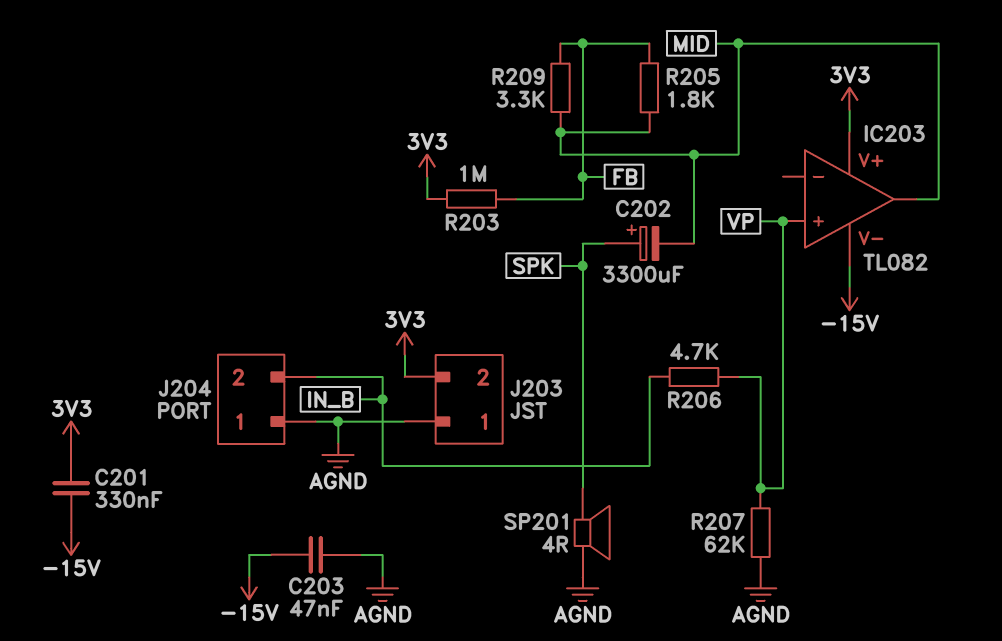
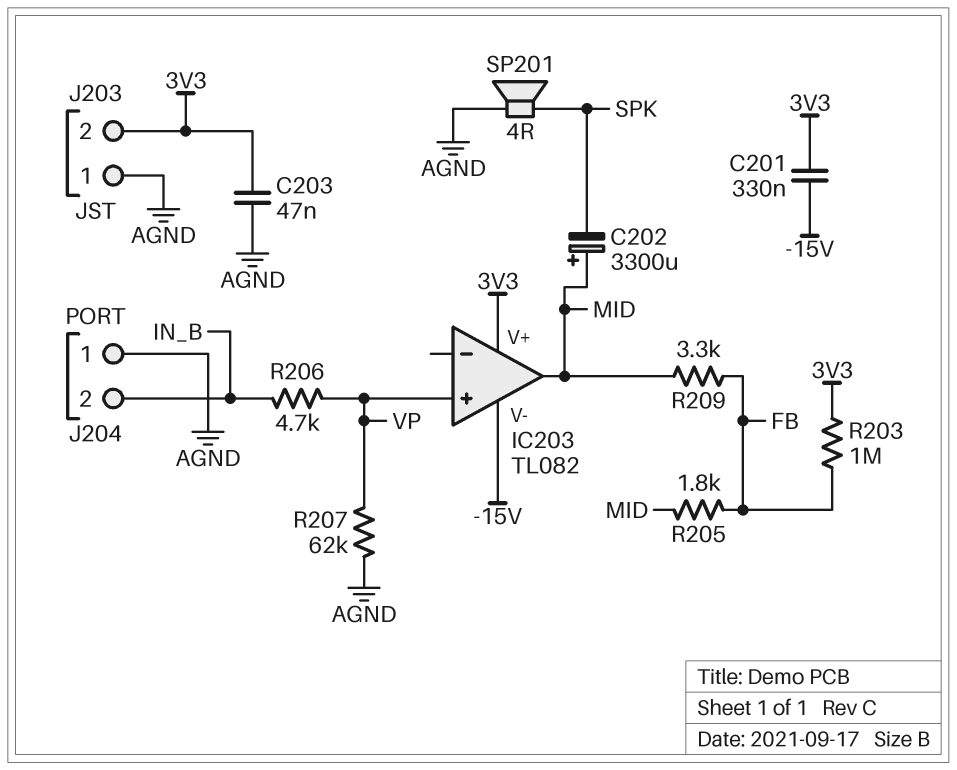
C202: 3300uF (plus SPK, minus MID) -> 3300uF (plus MID, minus SPK)
C203: 47nF (-15V, AGND) -> 47nF (3V3, AGND)

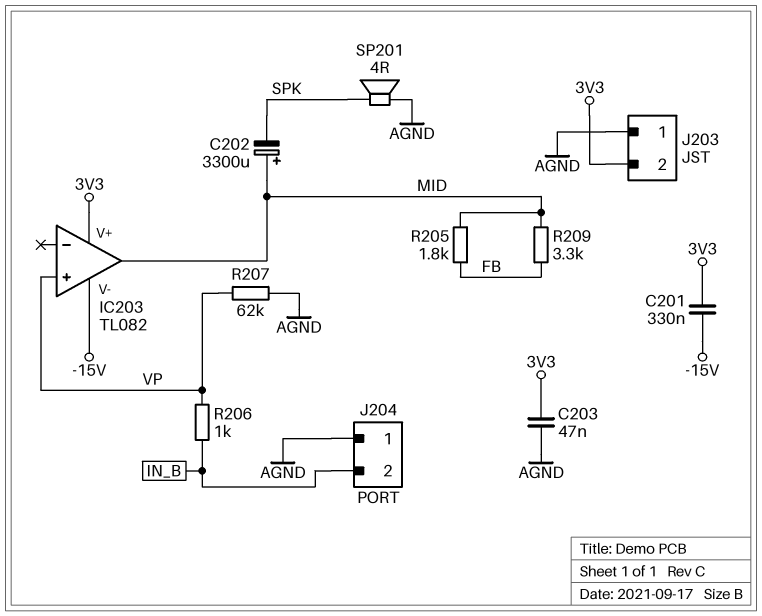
R203: 1M (3V3, FB) -> none
R206: 4.7k (IN_B, VP) -> 1k (IN_B, VP)

